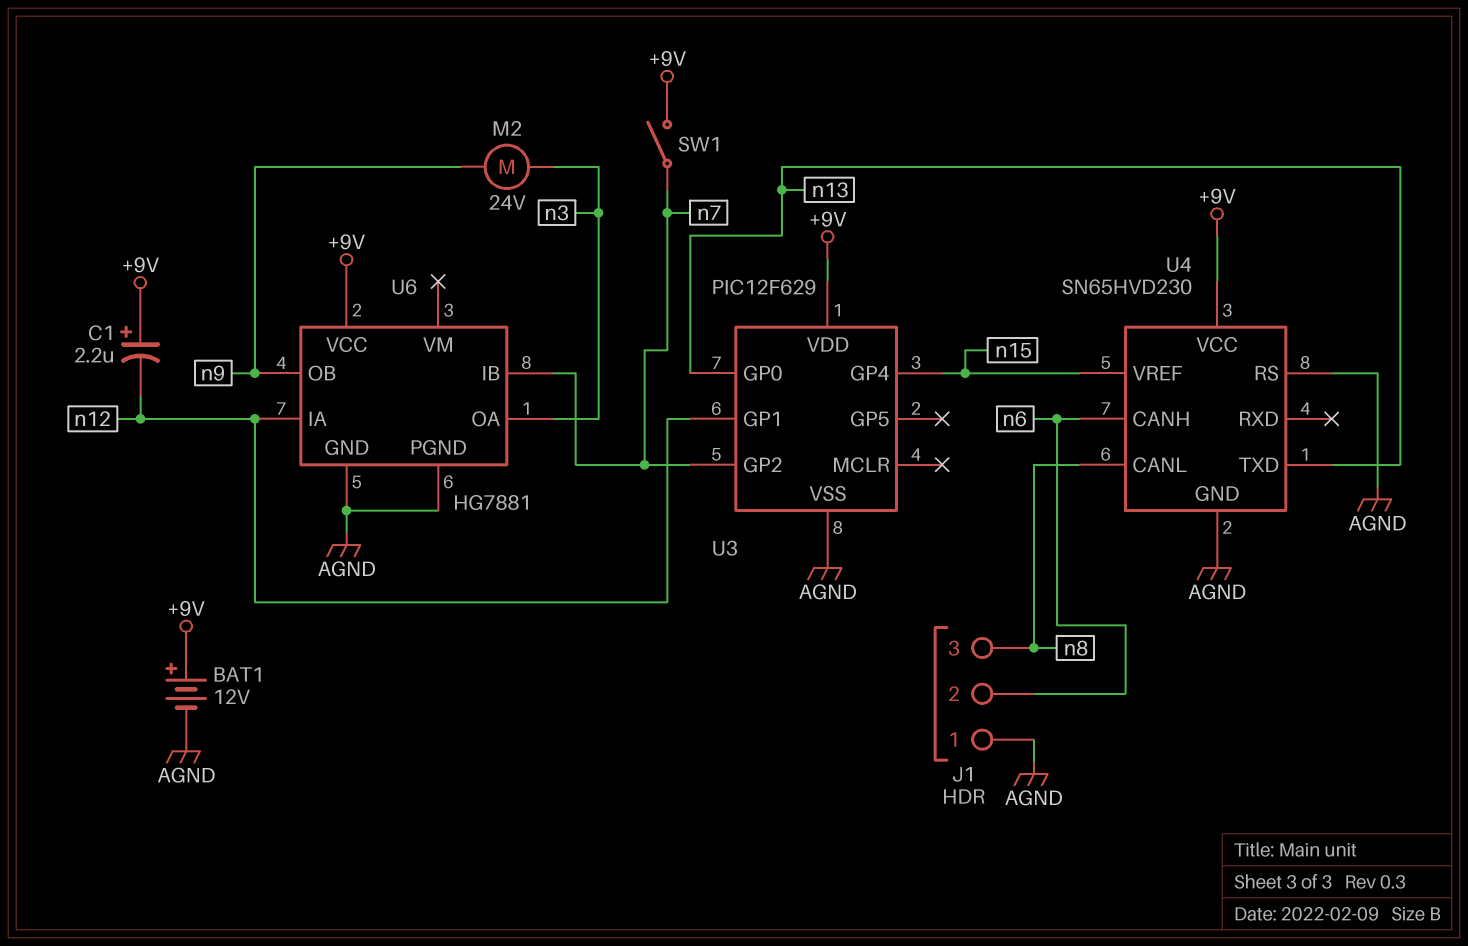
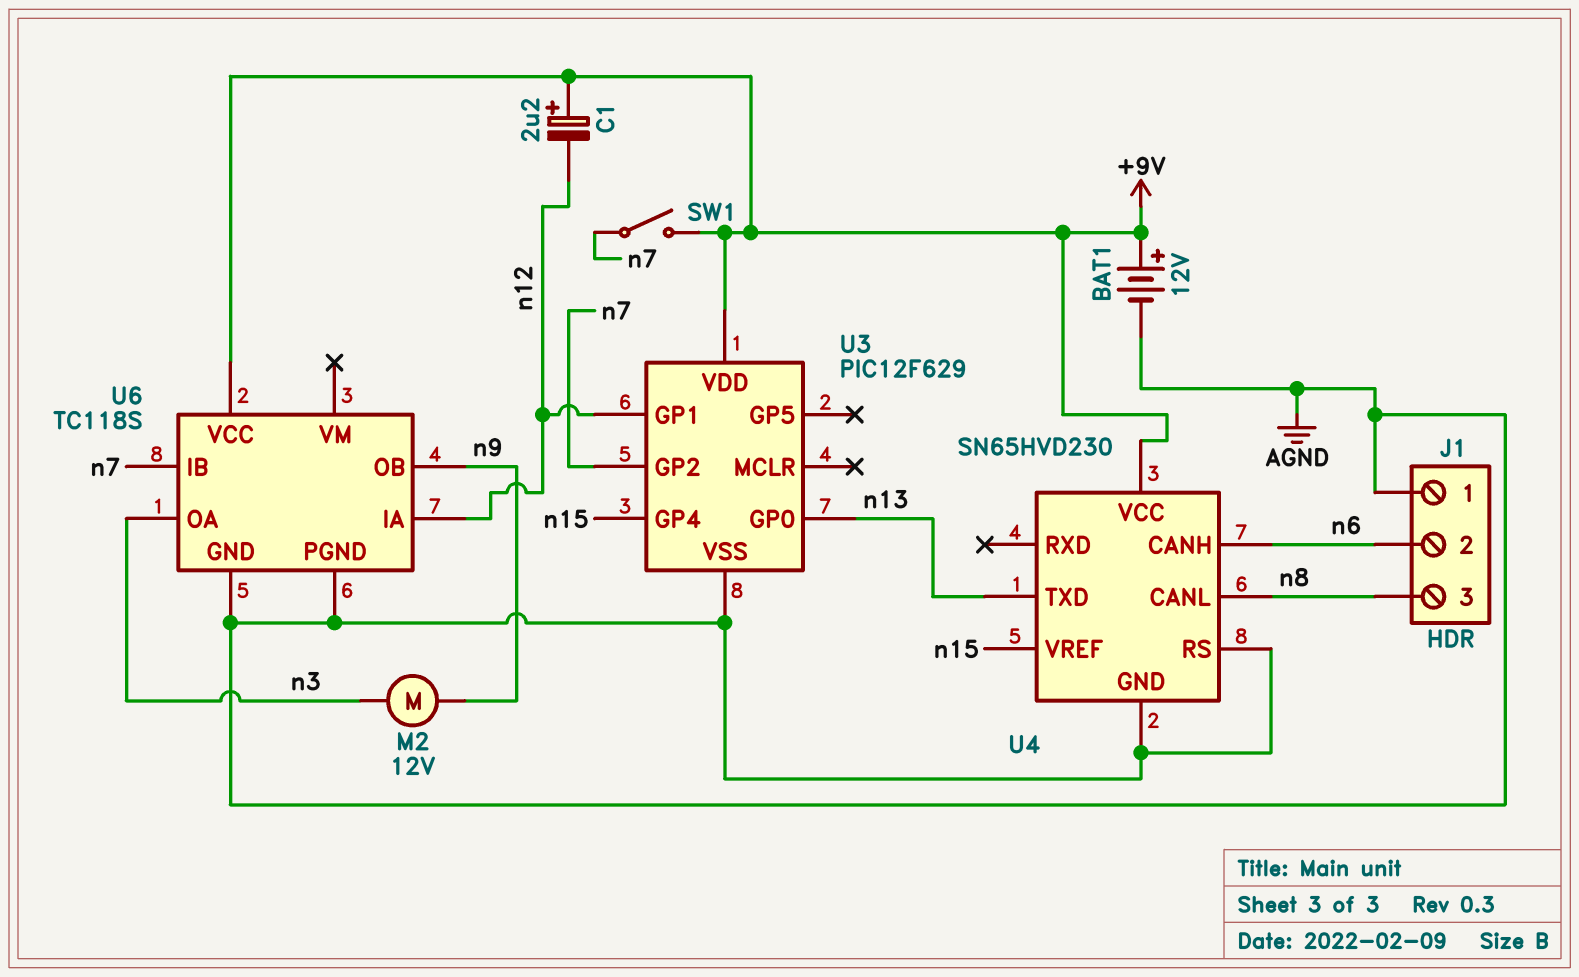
M2: motor 24V (n3, n9) -> motor 12V (n3, n9)
U6: HG7881 -> TC118S

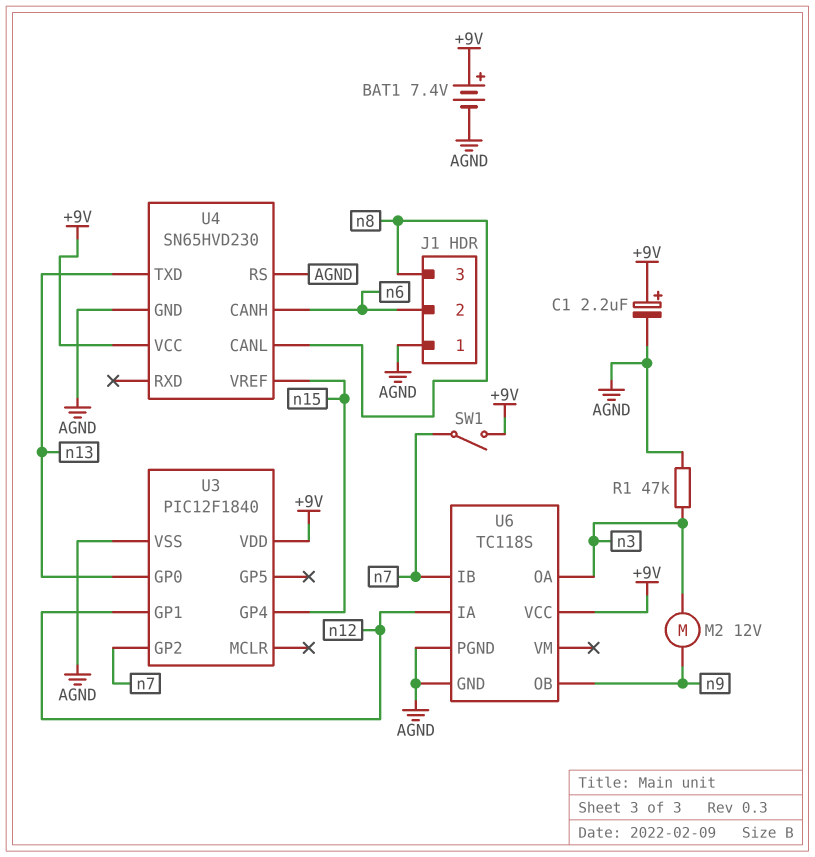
BAT1: 12V (plus +9V, minus AGND) -> 7.4V (plus +9V, minus AGND)
C1: 2.2uF (plus +9V, minus n12) -> 2.2uF (plus +9V, minus AGND)
R1: none -> 47k (AGND, n3)
U3: PIC12F629 -> PIC12F1840

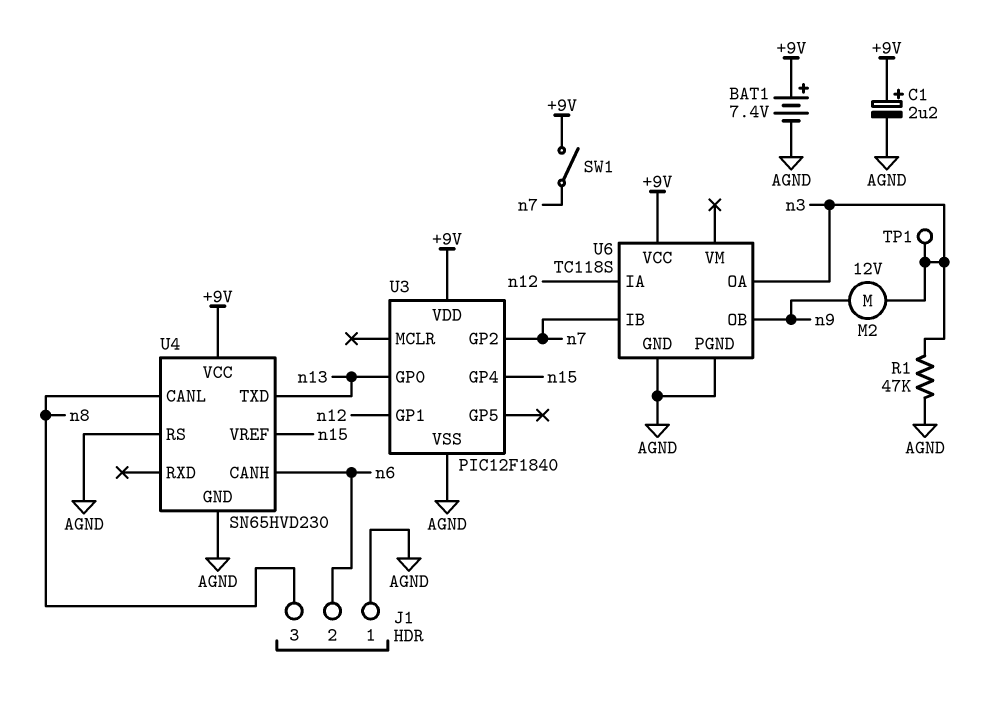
TP1: none -> test point (n3)

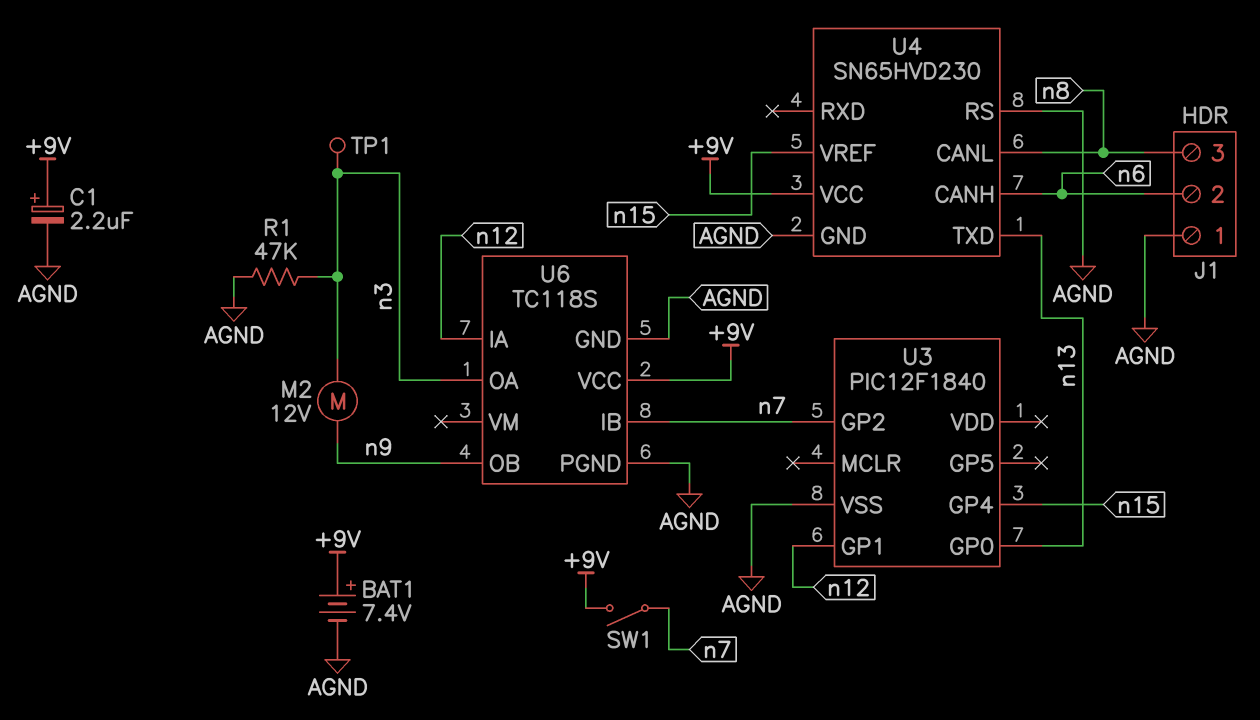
U3 pin VDD: +9V -> none

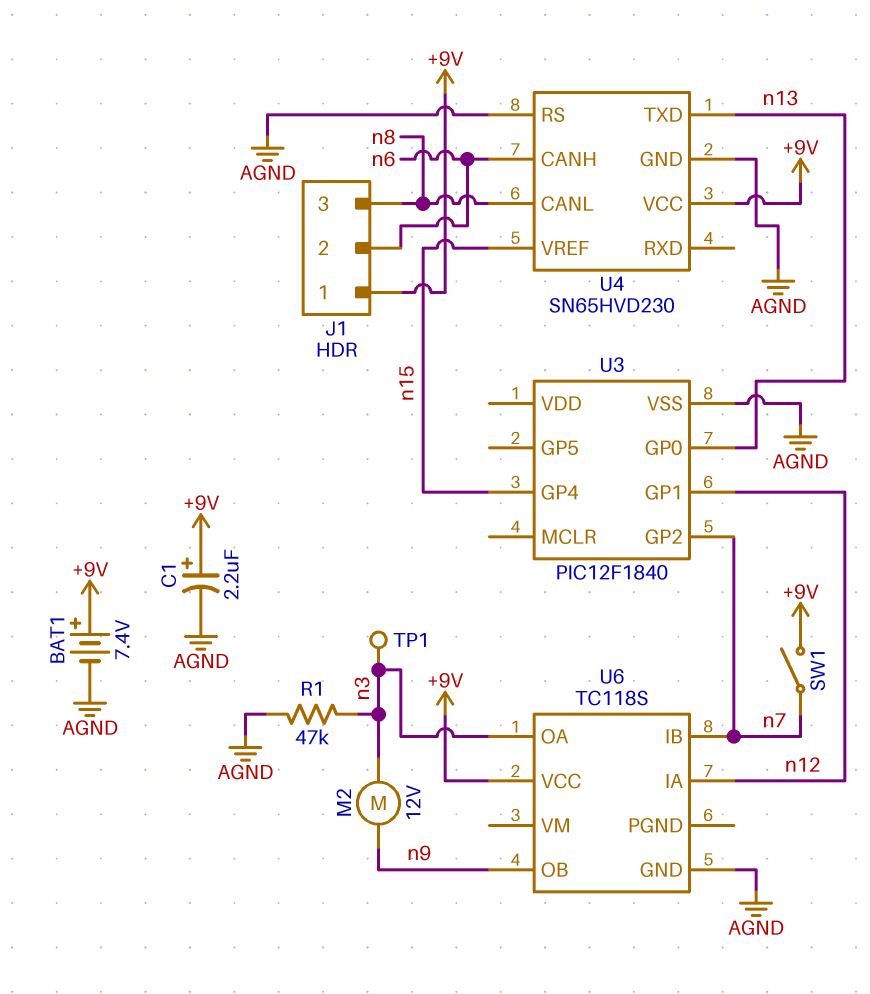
J1 pin 1: AGND -> +9V
U6 pin PGND: AGND -> none

